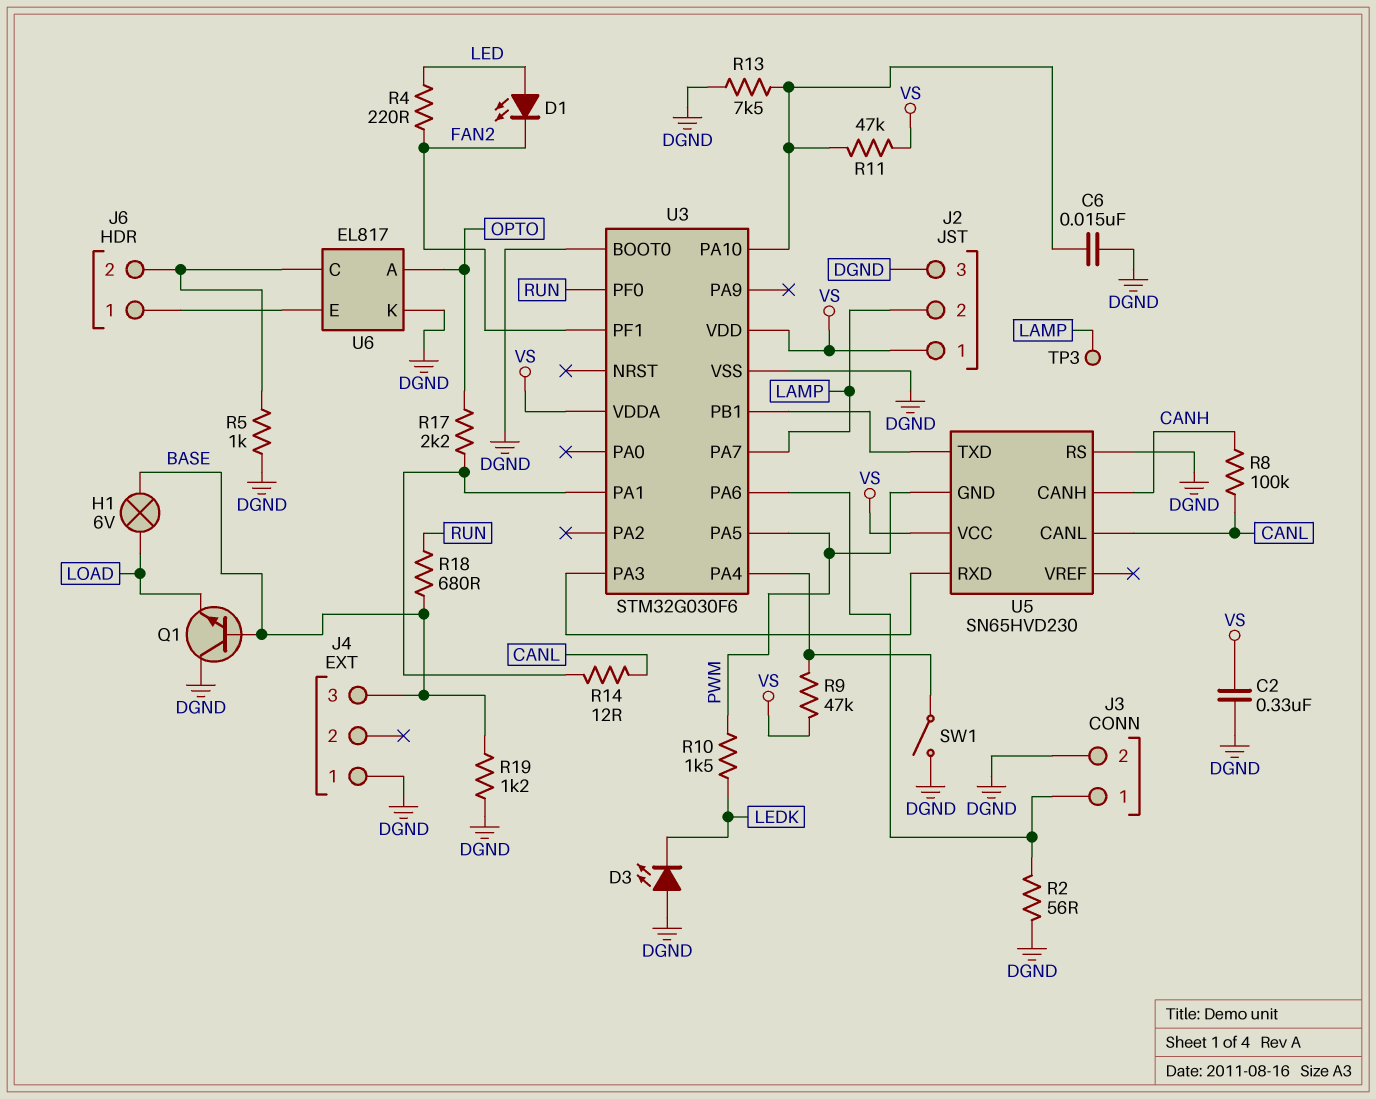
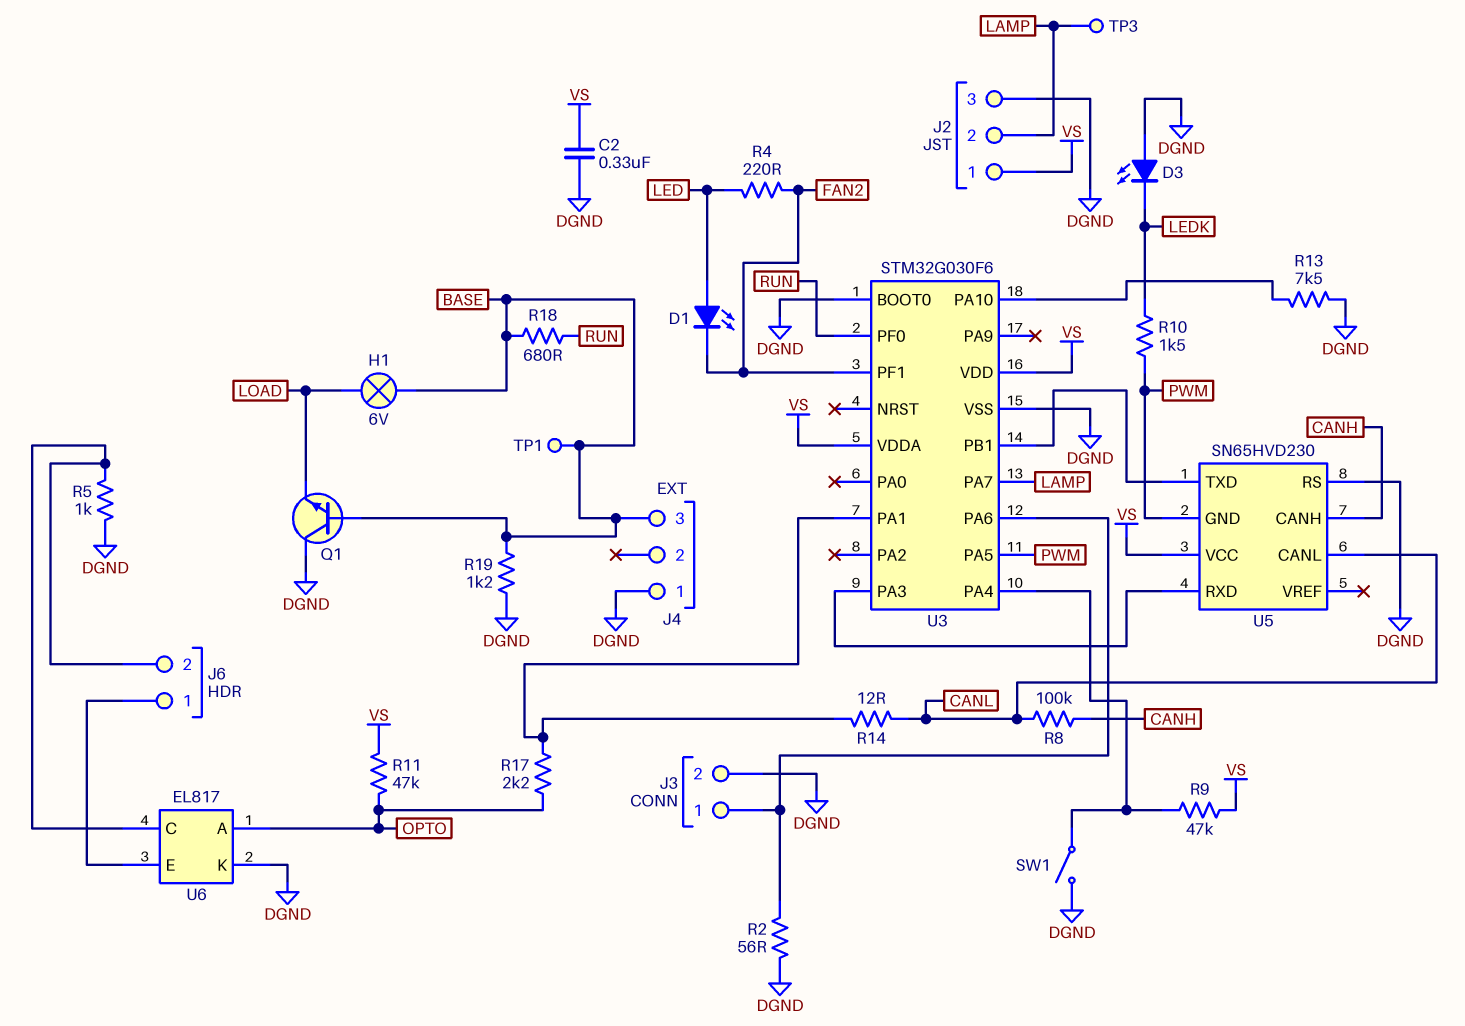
C6: 15nF (DGND, U3/PA10) -> none
R11: 47k (U3/PA10, VS) -> 47k (OPTO, VS)
TP1: none -> test point (BASE)

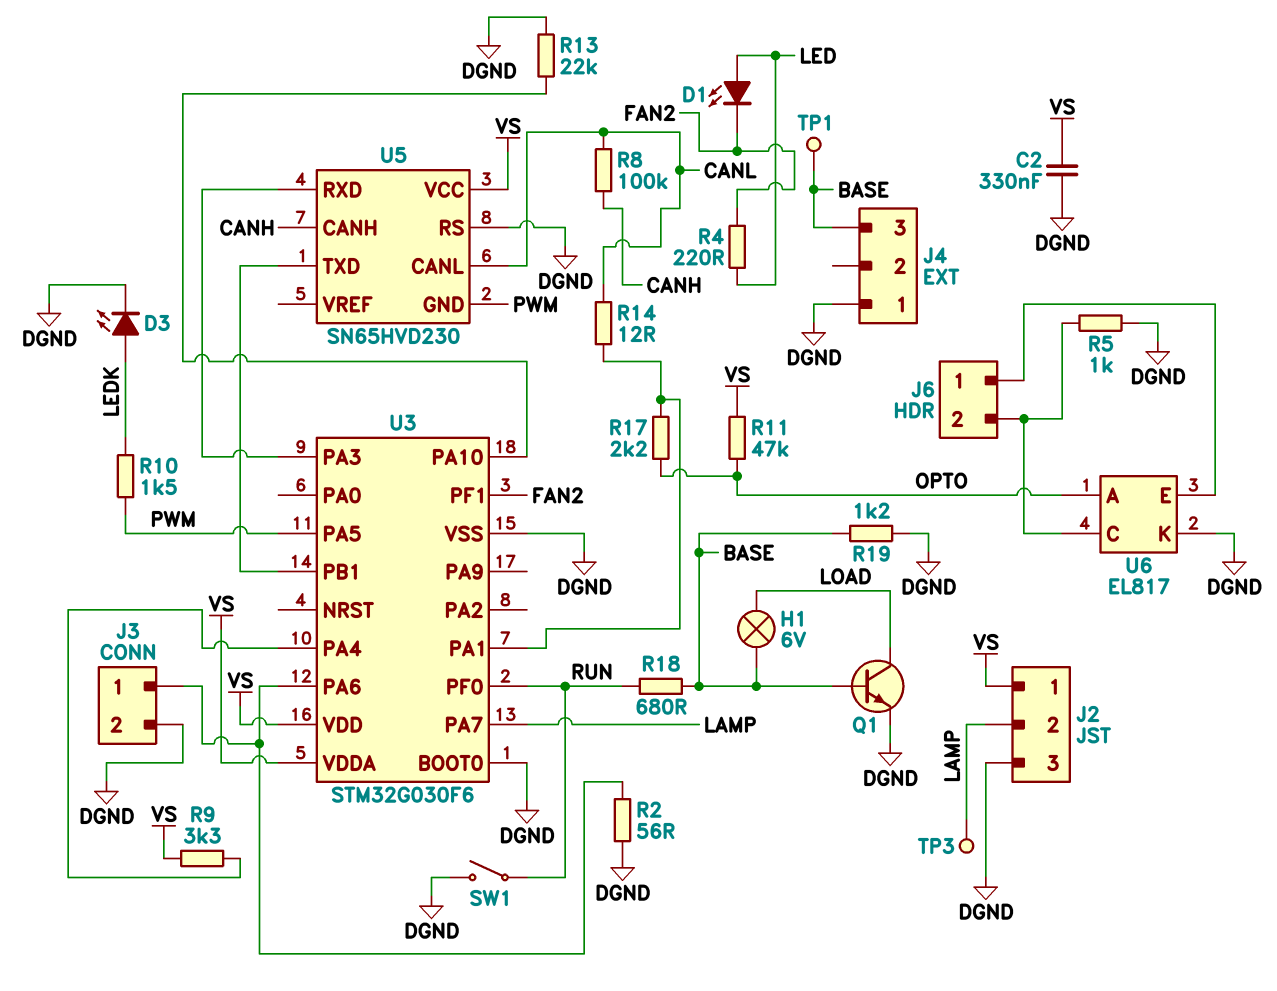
D3: LED (A DGND, K LEDK) -> LED (A LEDK, K DGND)
Q1: NPN (B BASE, C DGND, E LOAD) -> NPN (B BASE, C LOAD, E DGND)
R9: 47k (U3/PA4, VS) -> 3.3k (U3/PA4, VS)
R13: 7.5k (DGND, U3/PA10) -> 22k (DGND, U3/PA10)
SW1: switch (DGND, U3/PA4) -> switch (DGND, RUN)

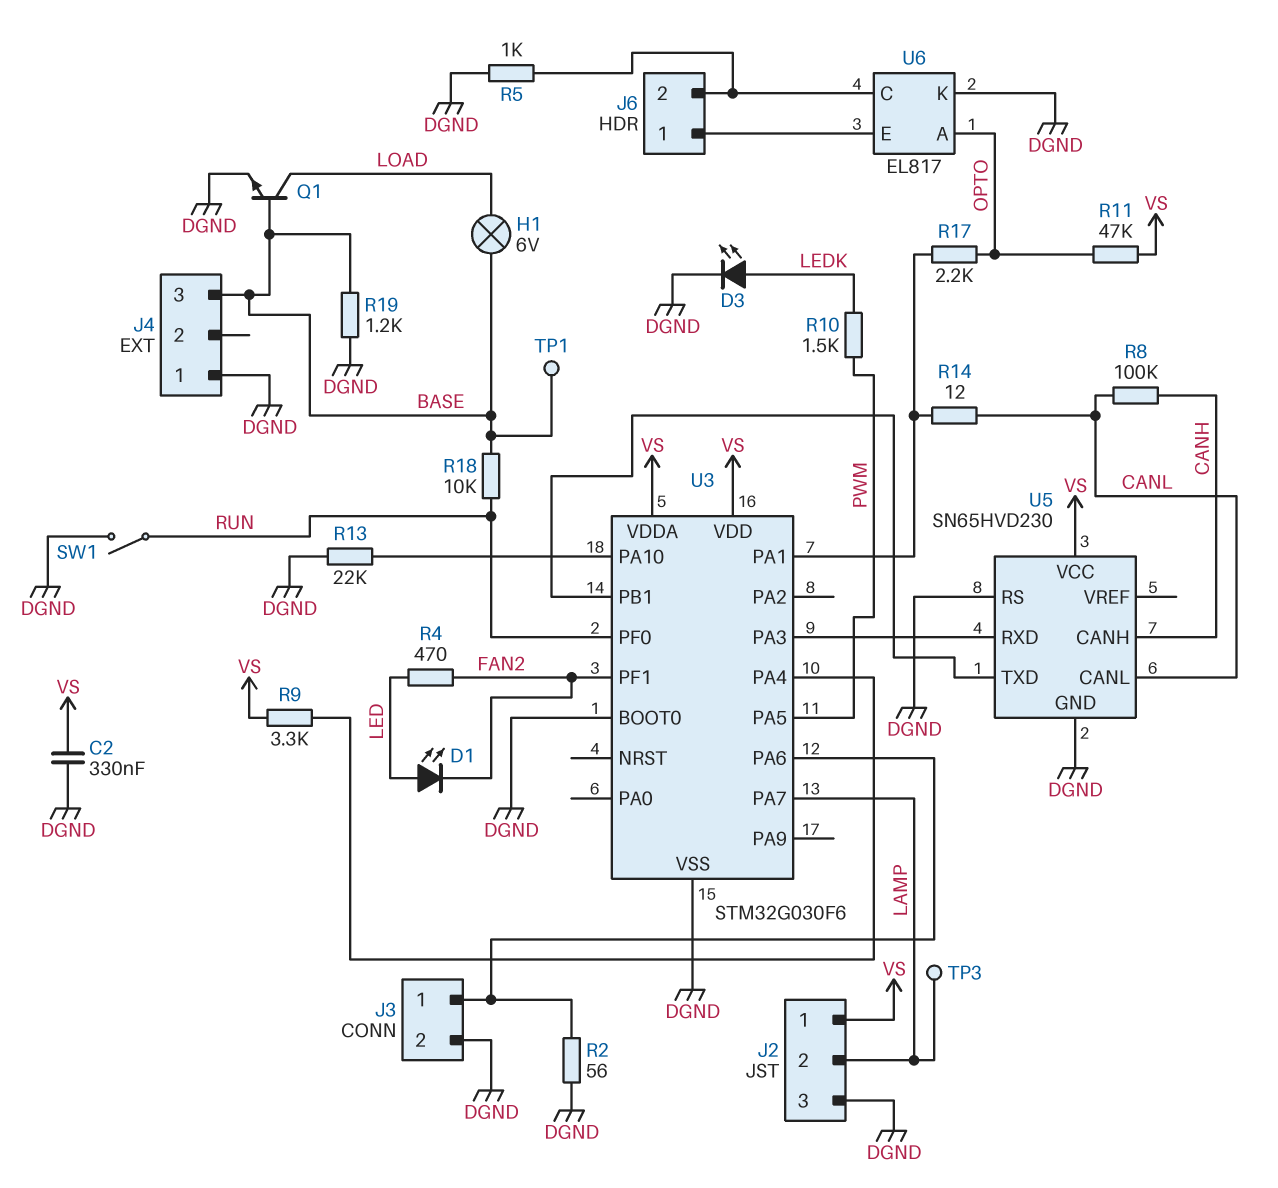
R4: 220 (FAN2, LED) -> 470 (FAN2, LED)
R18: 680 (BASE, RUN) -> 10k (BASE, RUN)
U5 pin GND: PWM -> DGND

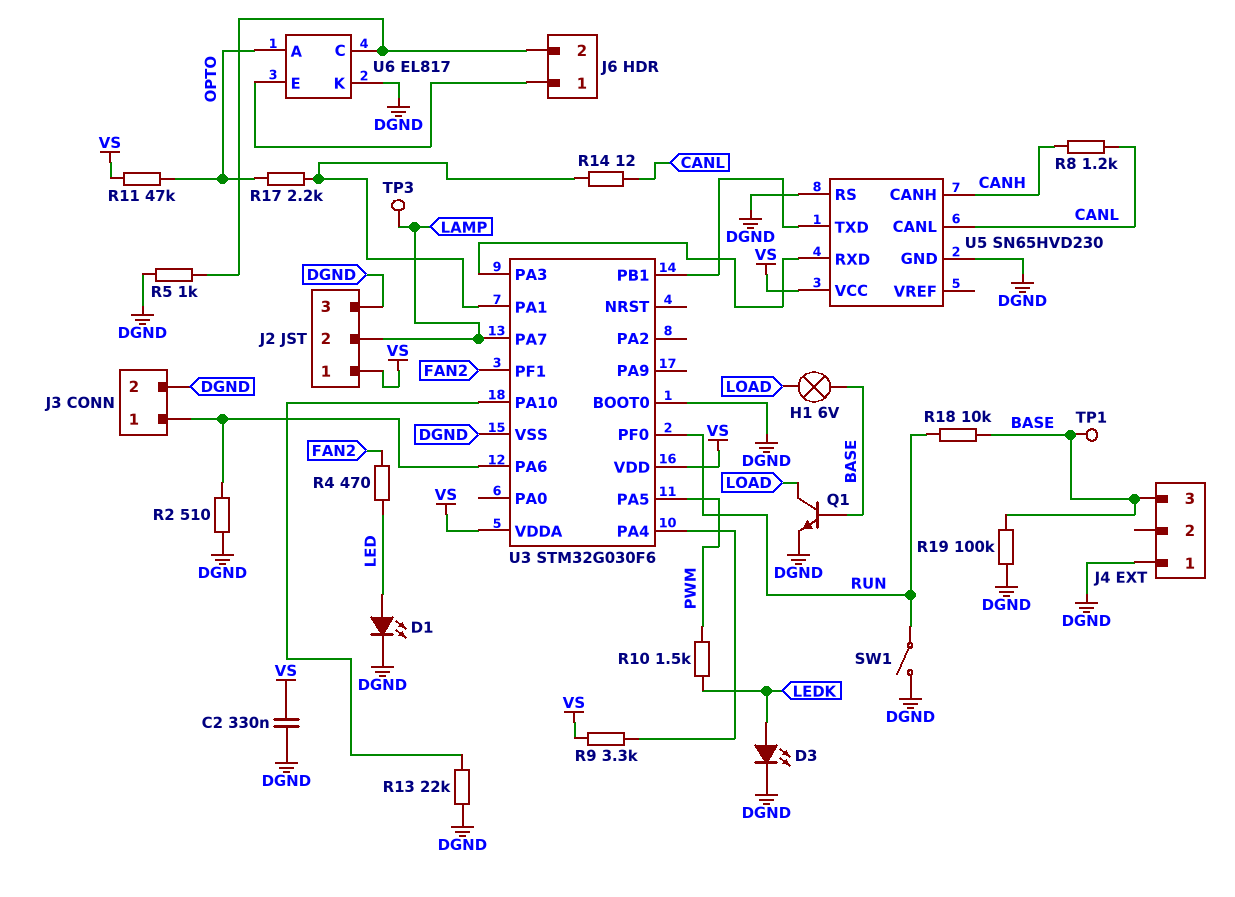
D1: LED (A LED, K FAN2) -> LED (A LED, K DGND)
R2: 56 (DGND, J3/1) -> 510 (DGND, J3/1)
R8: 100k (CANH, CANL) -> 1.2k (CANH, CANL)
R19: 1.2k (BASE, DGND) -> 100k (BASE, DGND)

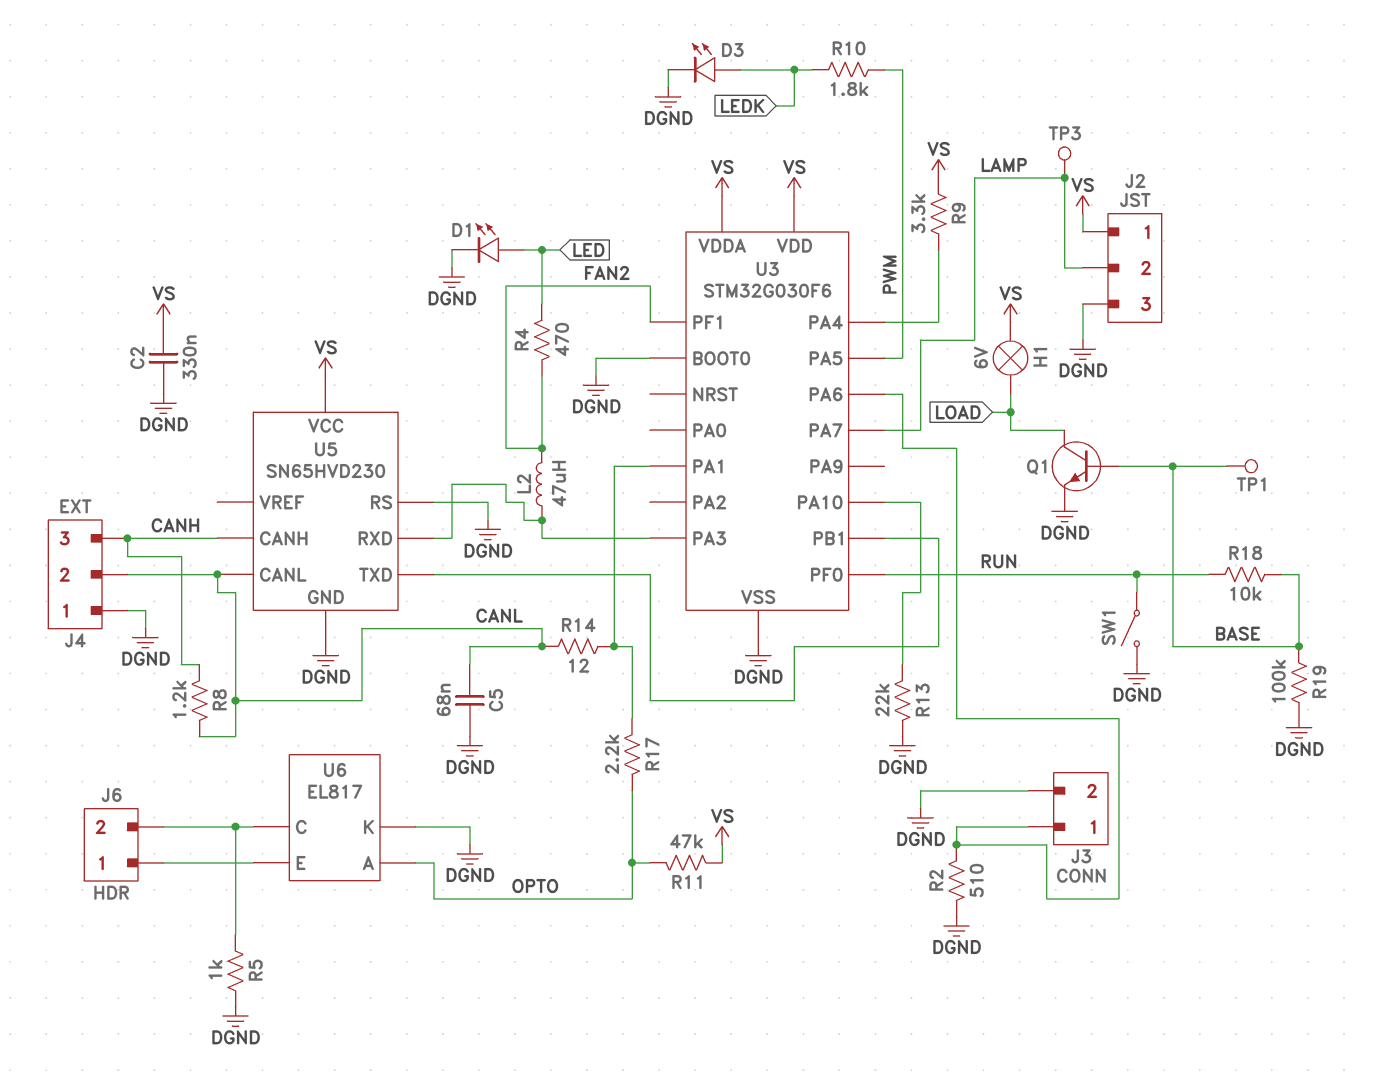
C5: none -> 68nF (CANL, DGND)
H1: lamp 6V (BASE, LOAD) -> lamp 6V (LOAD, VS)
J4 pin 2: none -> CANL
J4 pin 3: BASE -> CANH
L2: none -> 47uH (FAN2, U3/PA3)
R10: 1.5k (LEDK, PWM) -> 1.8k (LEDK, PWM)

